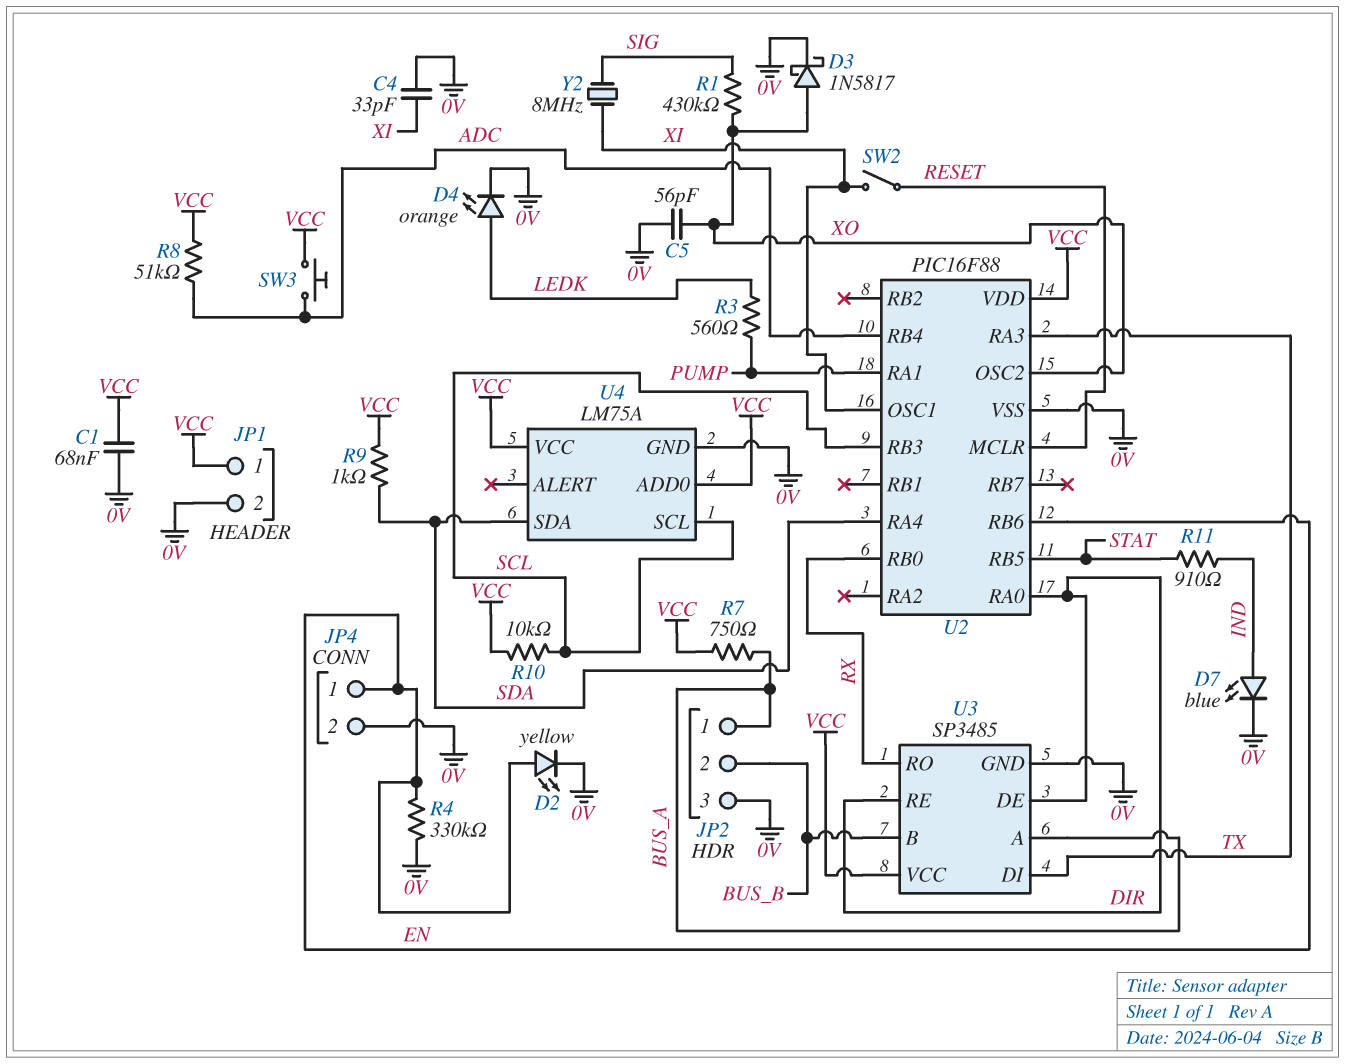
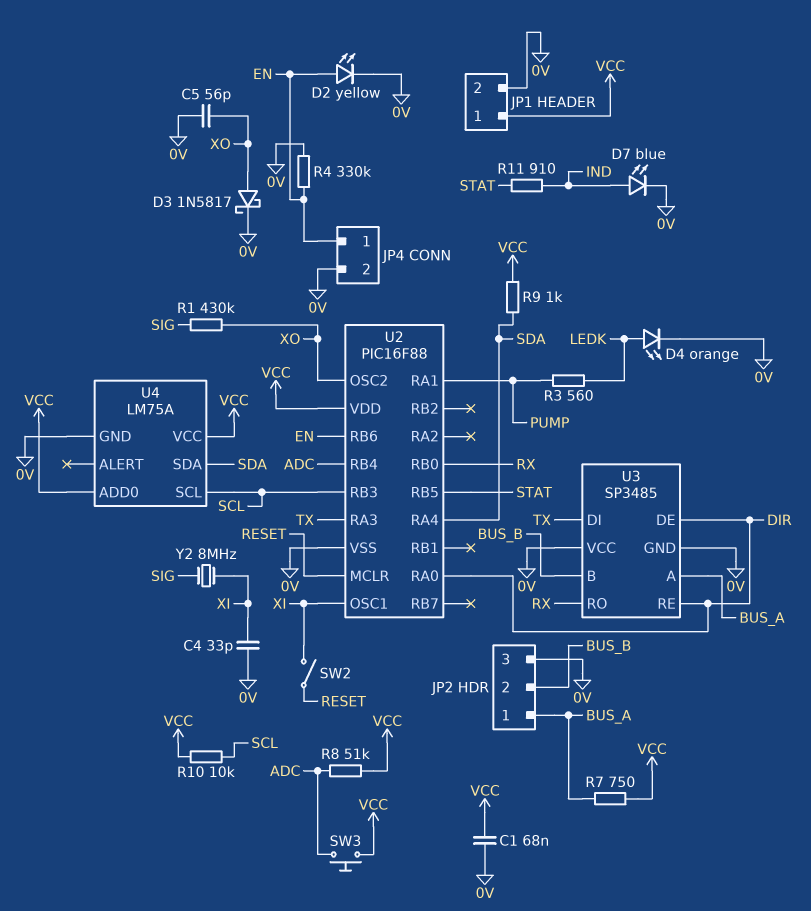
U3 pin VCC: VCC -> 0V

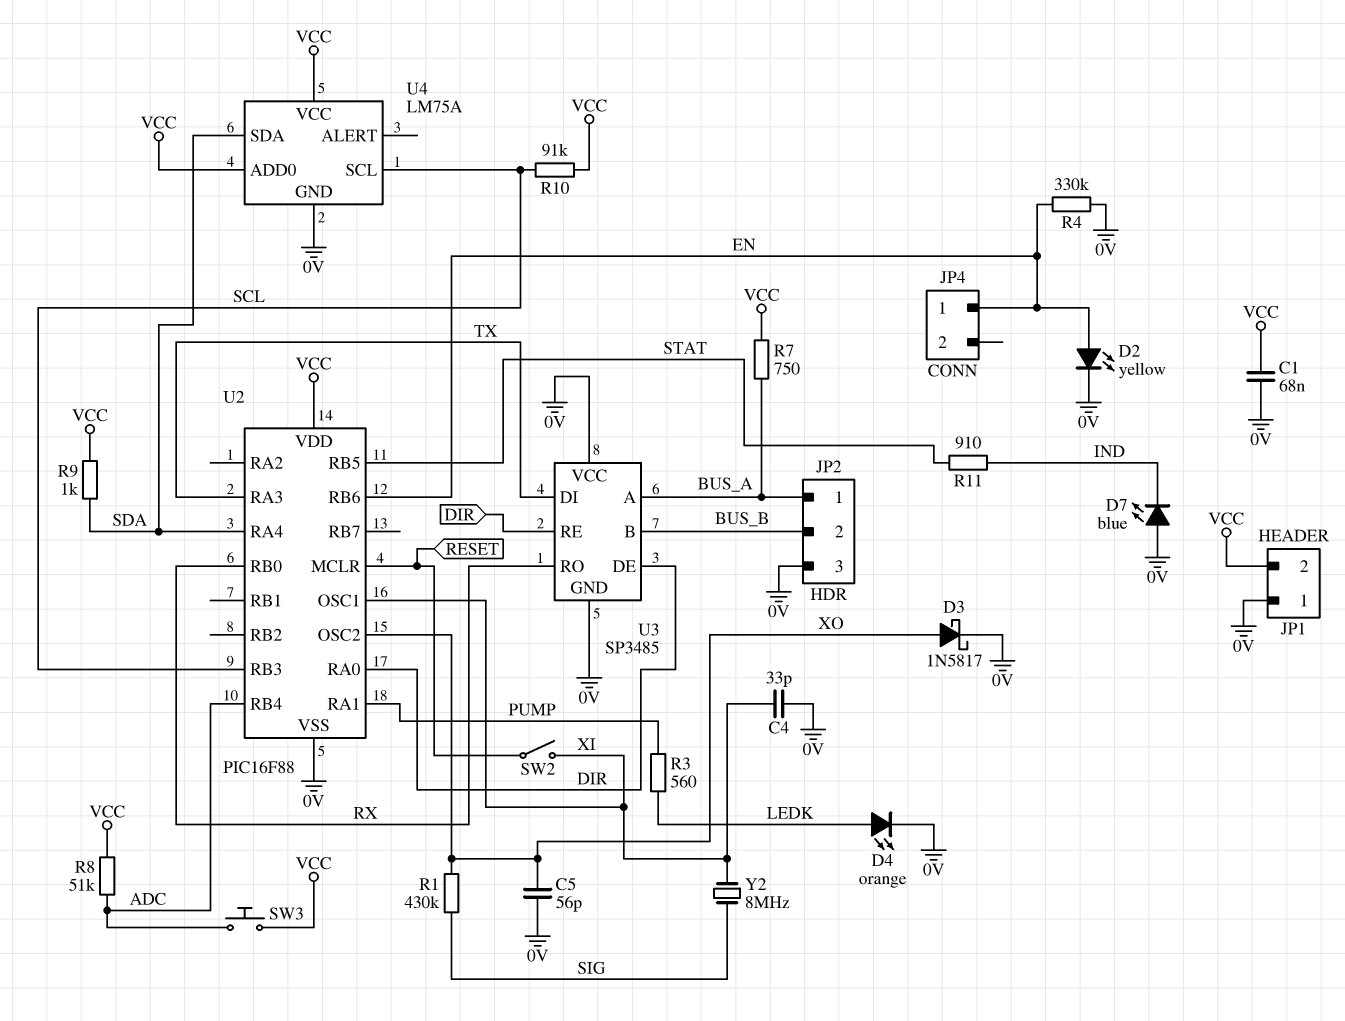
D7: LED blue (A IND, K 0V) -> LED blue (A 0V, K IND)
JP1 pin 1: VCC -> 0V
JP1 pin 2: 0V -> VCC
JP4 pin 2: 0V -> none
R10: 10k (SCL, VCC) -> 91k (SCL, VCC)

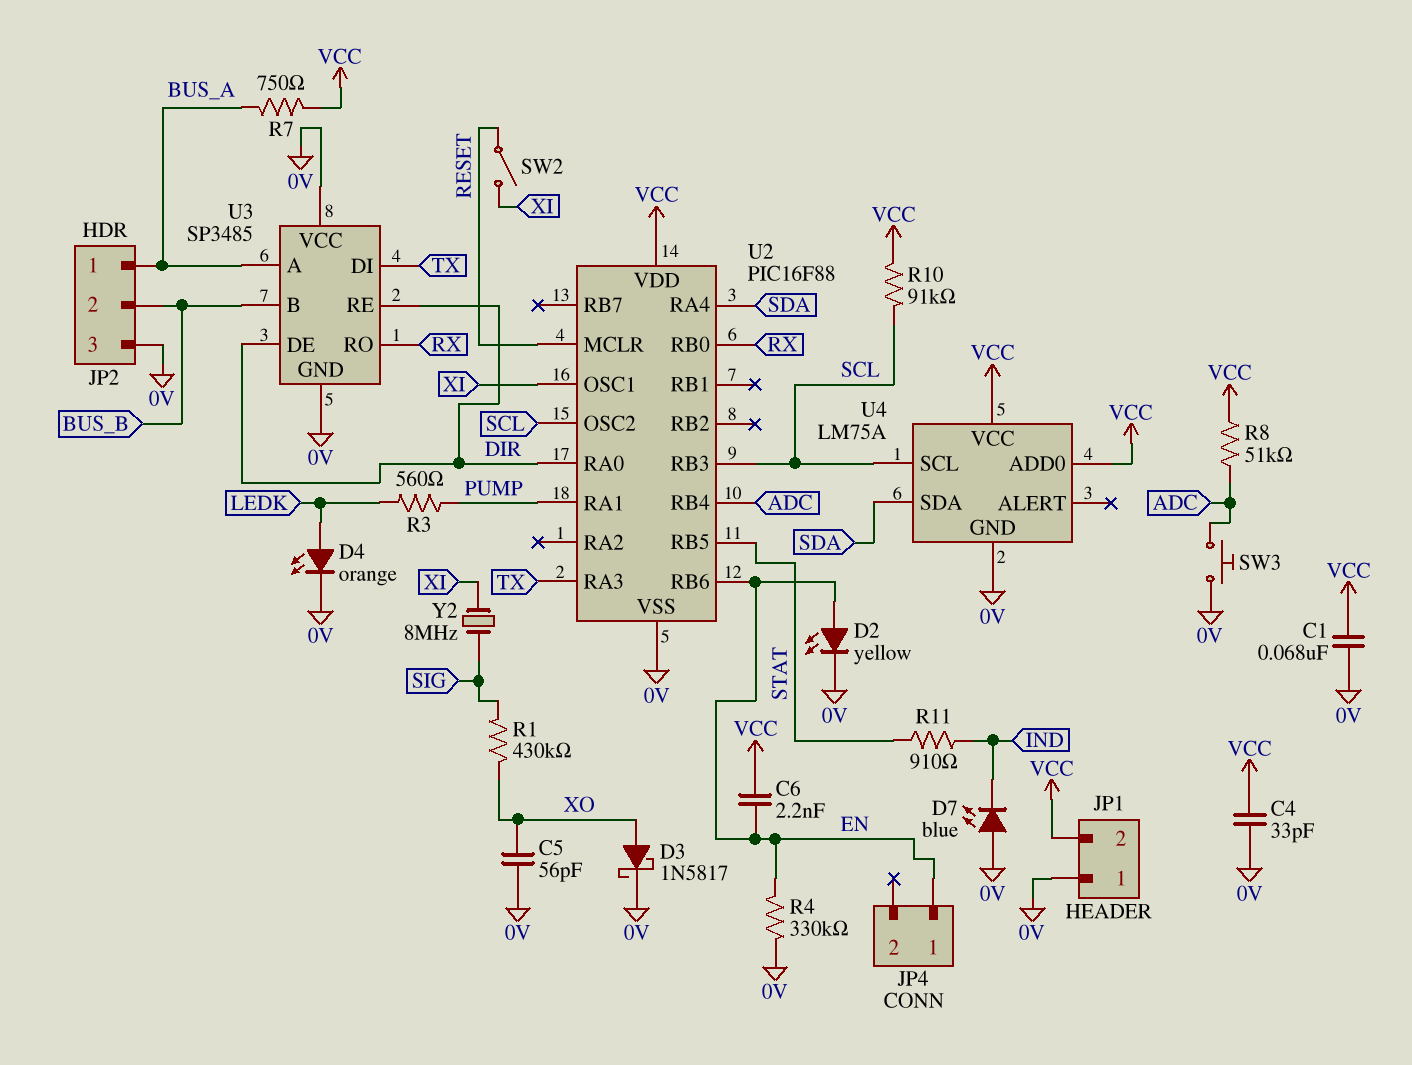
C4: 33pF (0V, XI) -> 33pF (0V, VCC)
C6: none -> 2.2nF (EN, VCC)
R9: 1k (SDA, VCC) -> none
SW3: button (ADC, VCC) -> button (0V, ADC)
U2 pin OSC2: XO -> SCL

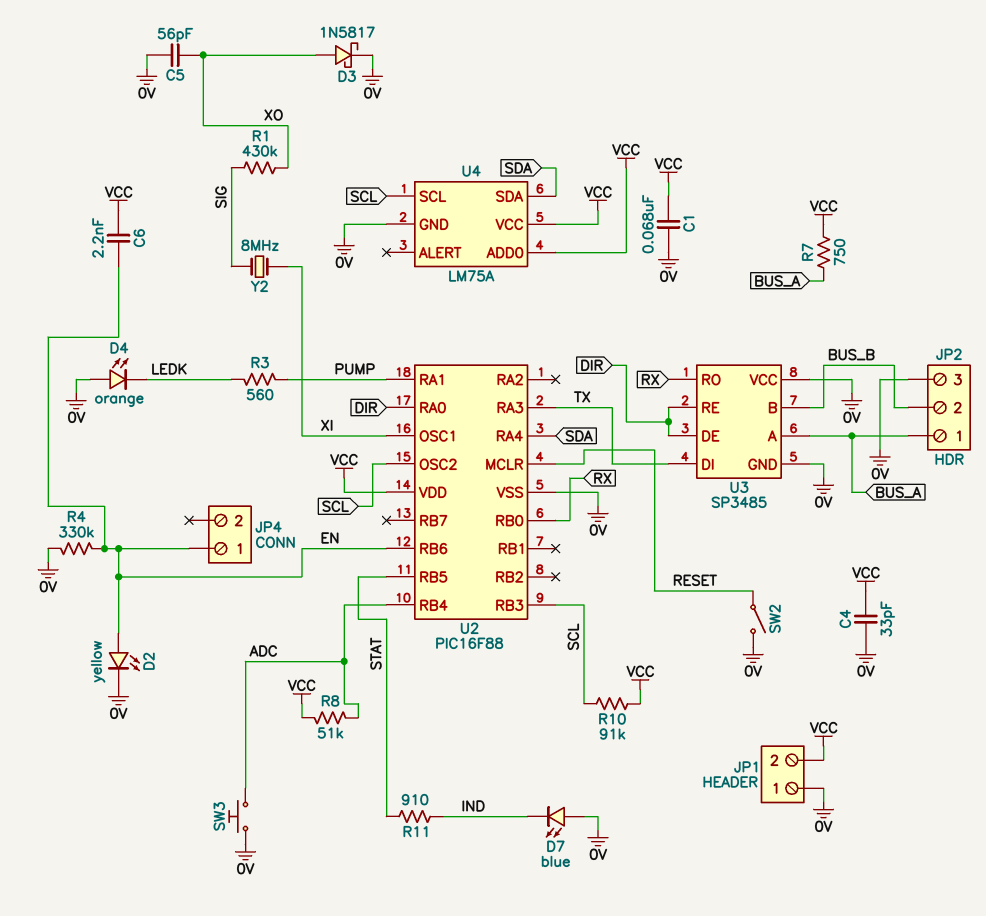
D4: LED orange (A LEDK, K 0V) -> LED orange (A 0V, K LEDK)
SW2: switch (RESET, XI) -> switch (0V, RESET)

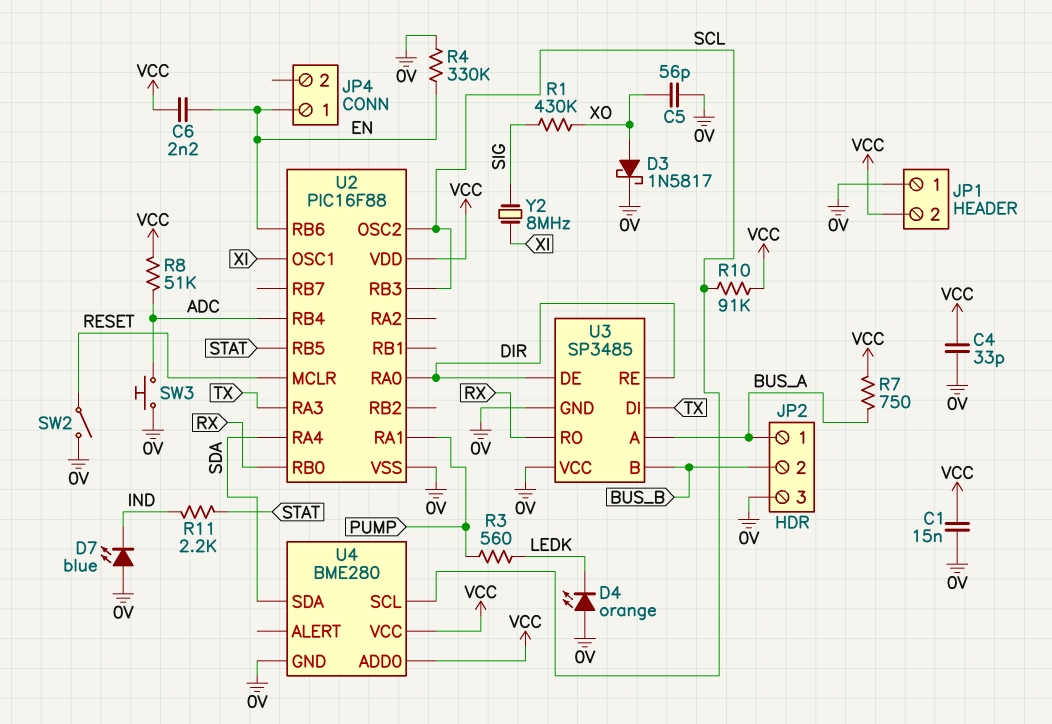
C1: 68nF (0V, VCC) -> 15nF (0V, VCC)
D2: LED yellow (A EN, K 0V) -> none
R11: 910 (IND, STAT) -> 2.2k (IND, STAT)
U4: LM75A -> BME280

